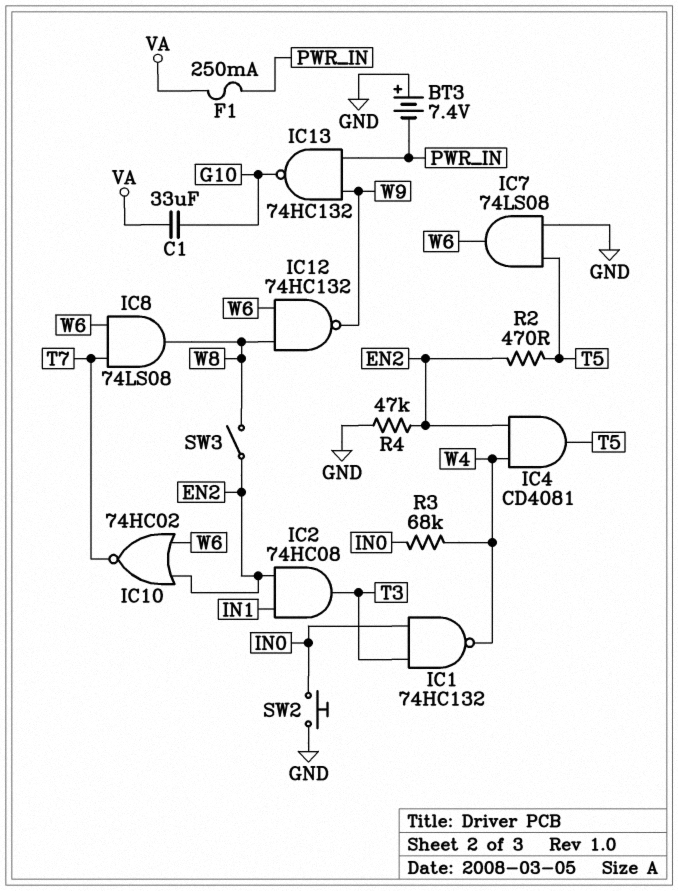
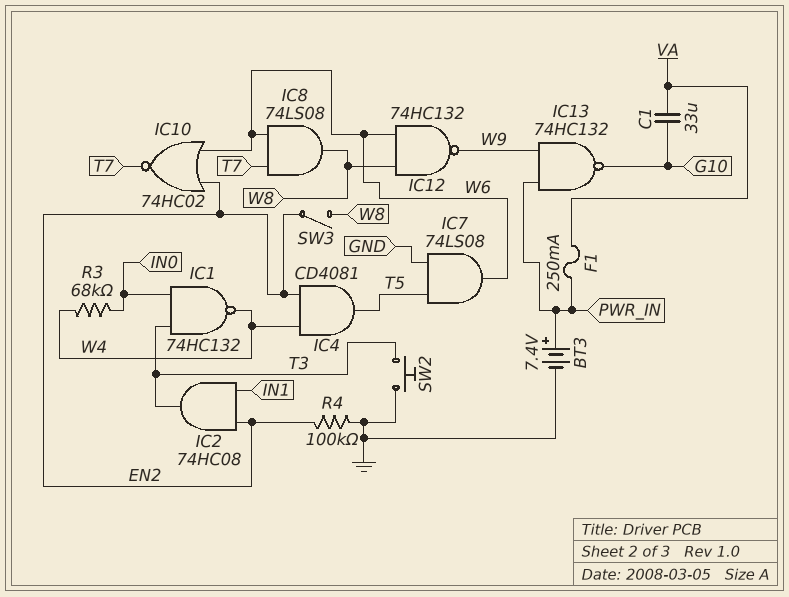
BT3: 7.4V (plus GND, minus PWR_IN) -> 7.4V (plus PWR_IN, minus GND)
R2: 470 (EN2, T5) -> none
R4: 47k (EN2, GND) -> 100k (EN2, GND)
SW2: button (GND, IN0) -> button (GND, T3)

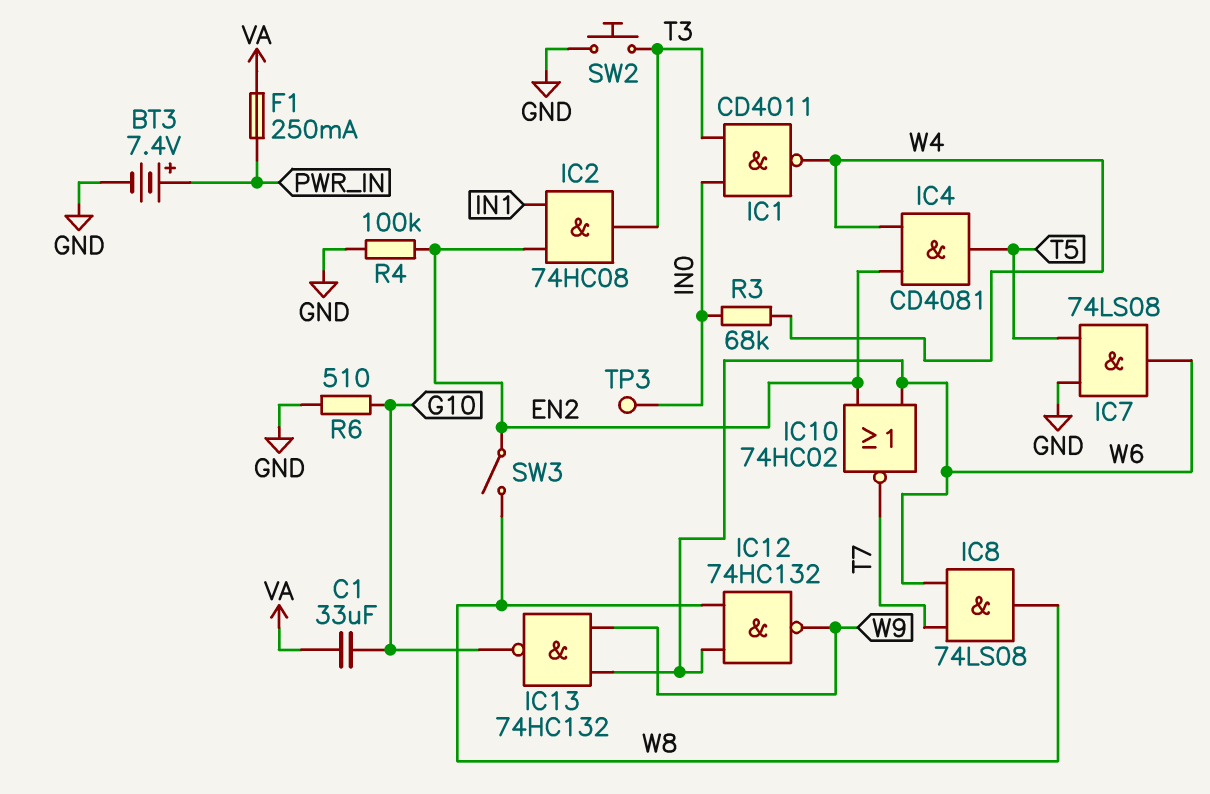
IC1: NAND 74HC132 (in IN0, in T3, out W4) -> NAND CD4011 (in IN0, in T3, out W4)
IC13: NAND 74HC132 (in PWR_IN, in W9, out G10) -> NAND 74HC132 (in W6, in W9, out G10)
R6: none -> 510 (G10, GND)
TP3: none -> test point (IN0)

